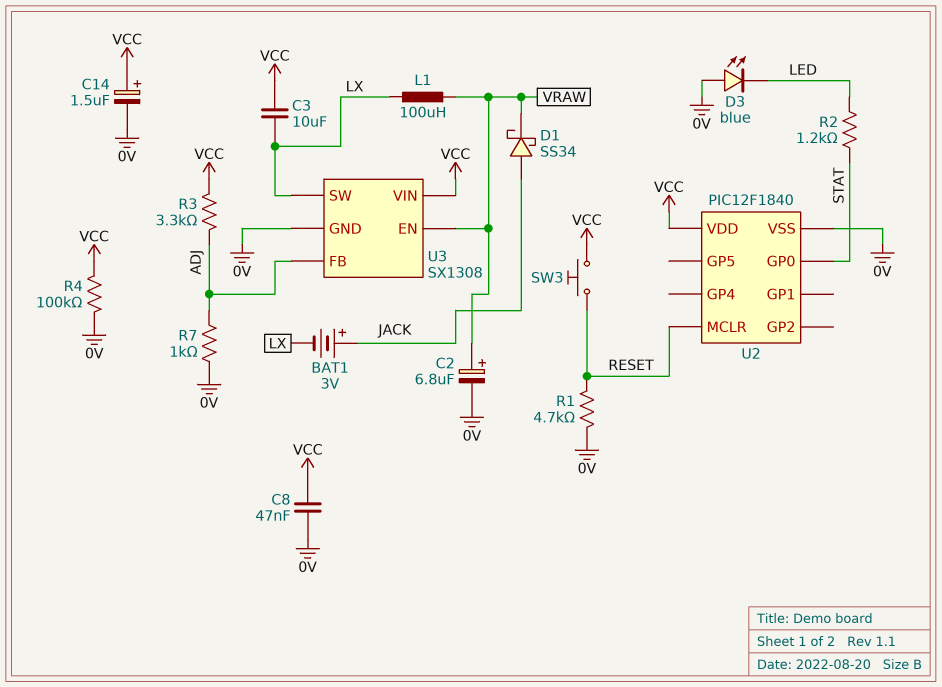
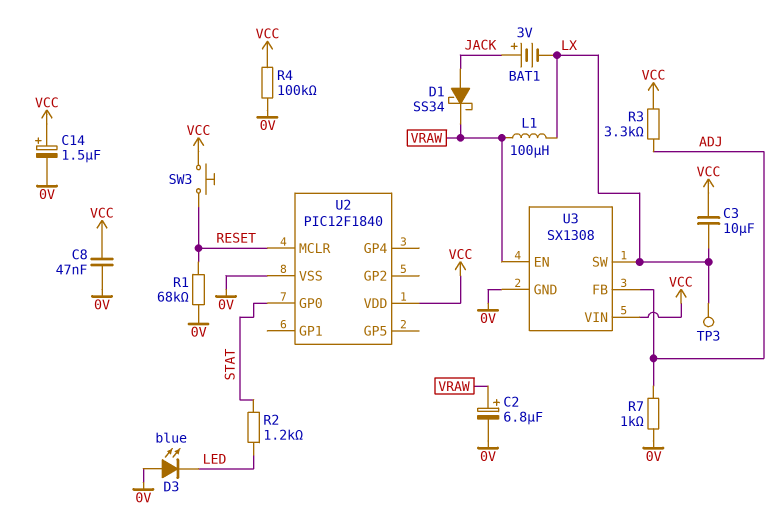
R1: 4.7k (0V, RESET) -> 68k (0V, RESET)
TP3: none -> test point (LX)

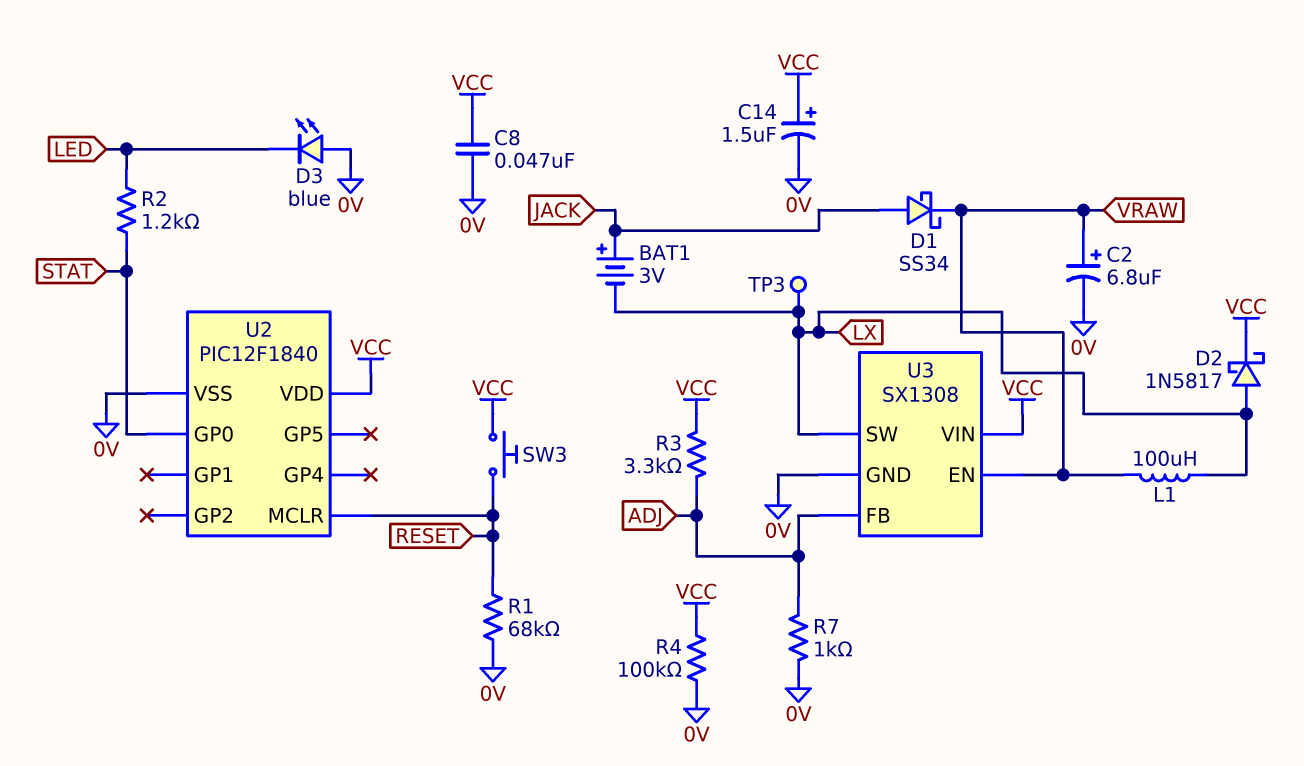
C3: 10uF (LX, VCC) -> none
D2: none -> schottky 1N5817 (A LX, K VCC)

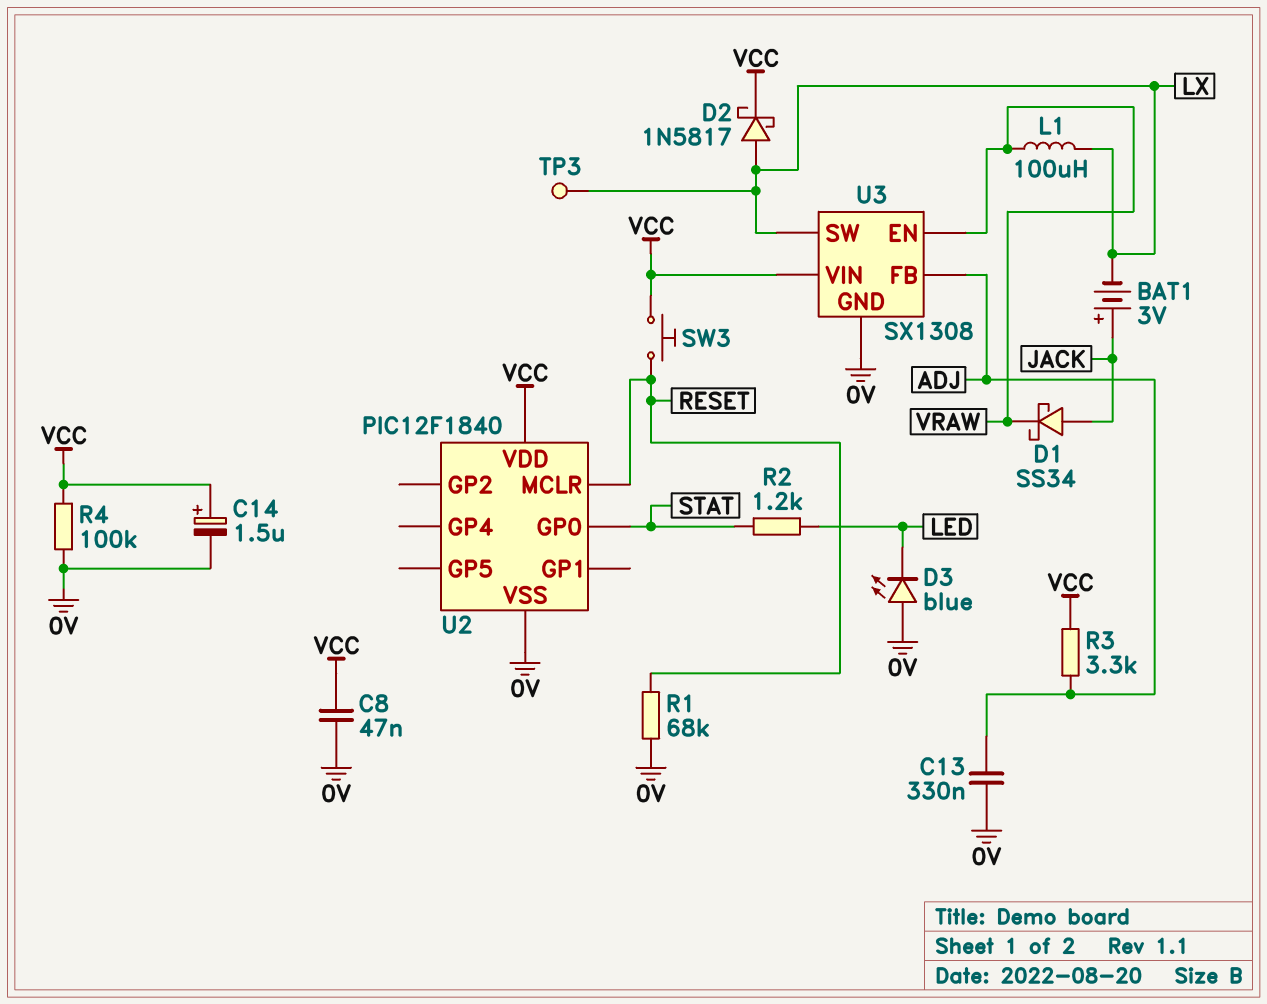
C2: 6.8uF (plus VRAW, minus 0V) -> none
C13: none -> 330nF (0V, ADJ)
R7: 1k (0V, ADJ) -> none

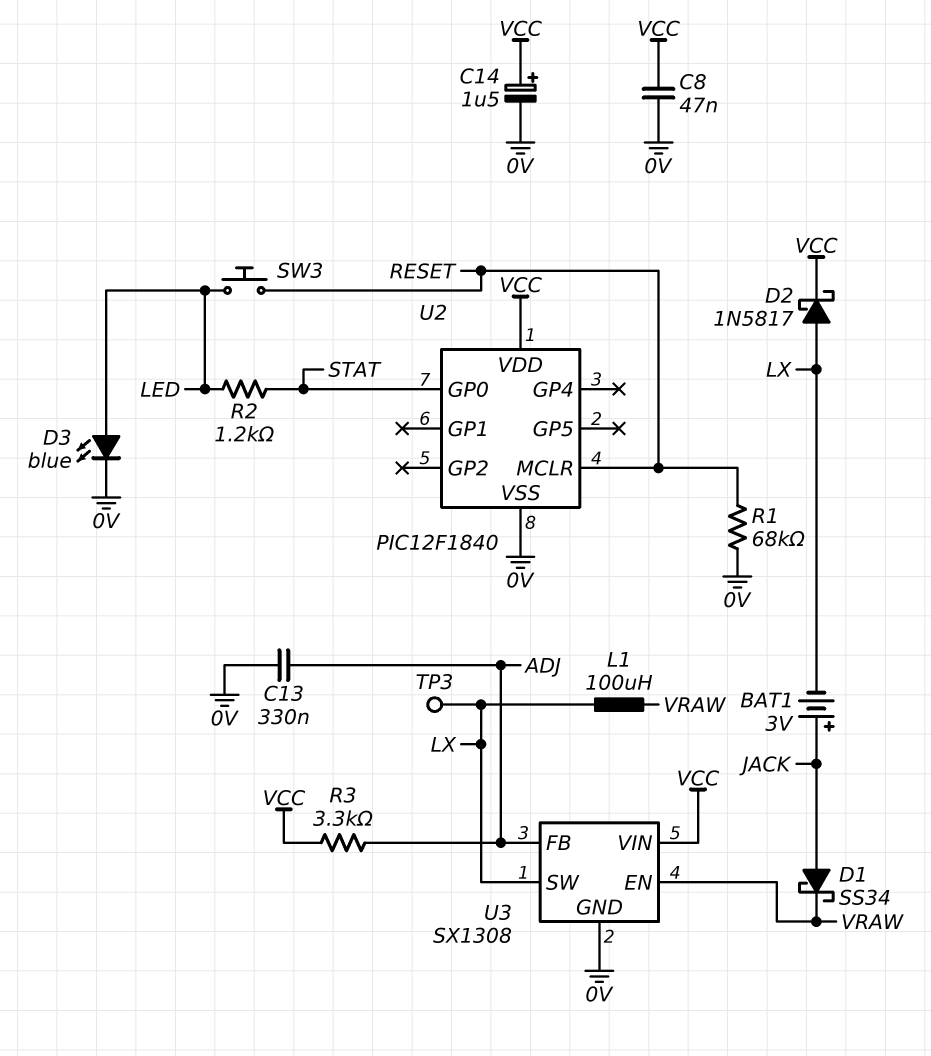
D3: LED blue (A 0V, K LED) -> LED blue (A LED, K 0V)
R4: 100k (0V, VCC) -> none
SW3: button (RESET, VCC) -> button (LED, RESET)

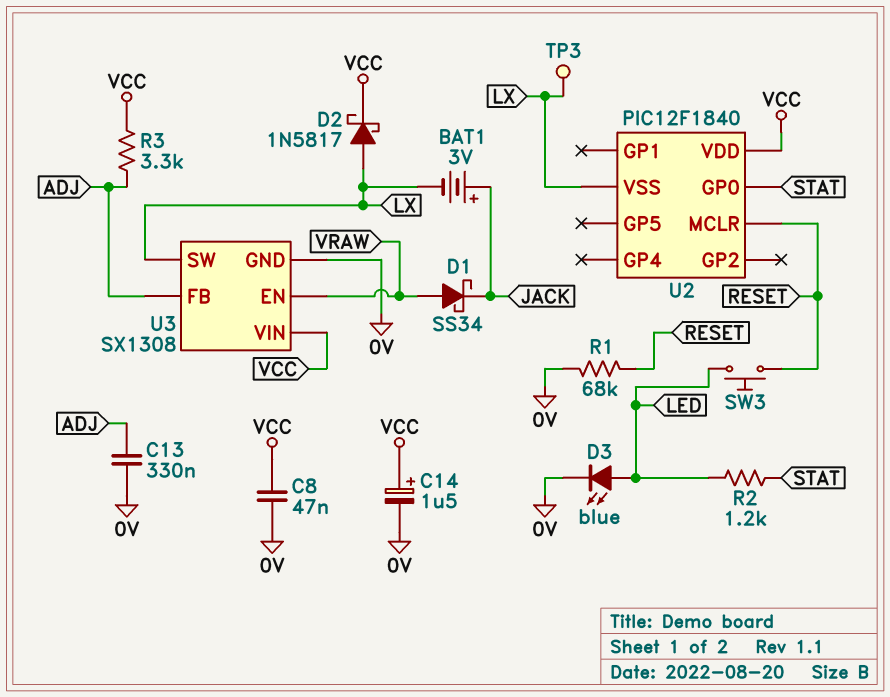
D1: schottky SS34 (A JACK, K VRAW) -> schottky SS34 (A VRAW, K JACK)
L1: 100uH (LX, VRAW) -> none
U2 pin VSS: 0V -> LX

